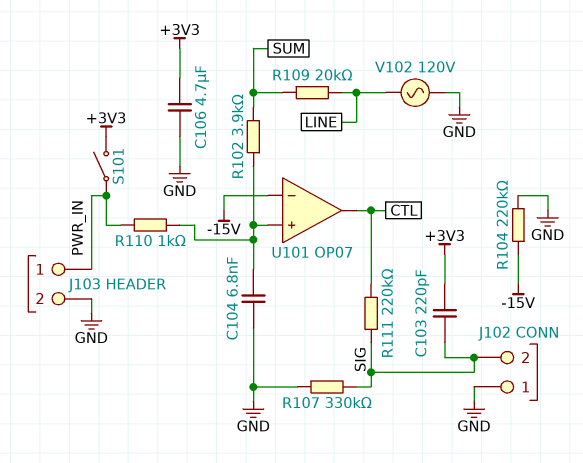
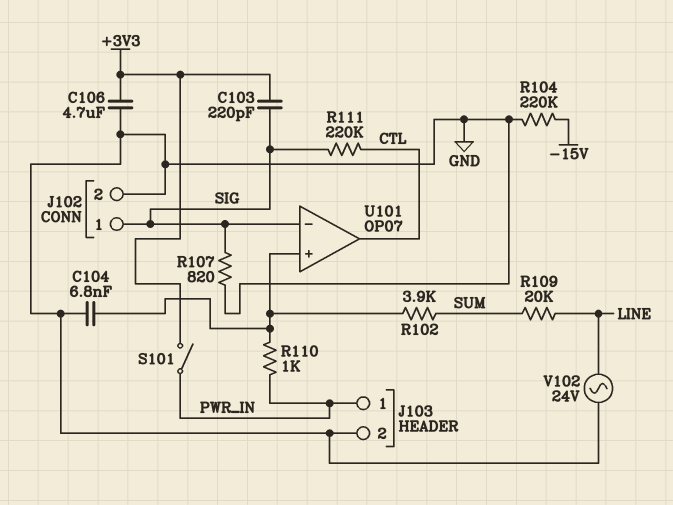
J102 pin 1: GND -> SIG
J102 pin 2: SIG -> GND
R107: 330k (GND, SIG) -> 820 (GND, SIG)
U101 pin in-: -15V -> SIG
V102: AC 120V (GND, LINE) -> AC 24V (GND, LINE)

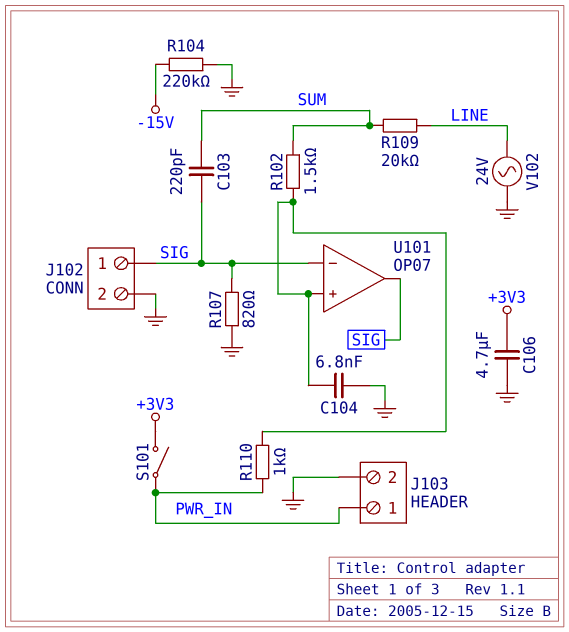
C103: 220pF (+3V3, SIG) -> 220pF (SIG, SUM)
R102: 3.9k (SUM, U101/in+) -> 1.5k (SUM, U101/in+)
R111: 220k (CTL, SIG) -> none
U101 pin out: CTL -> SIG

